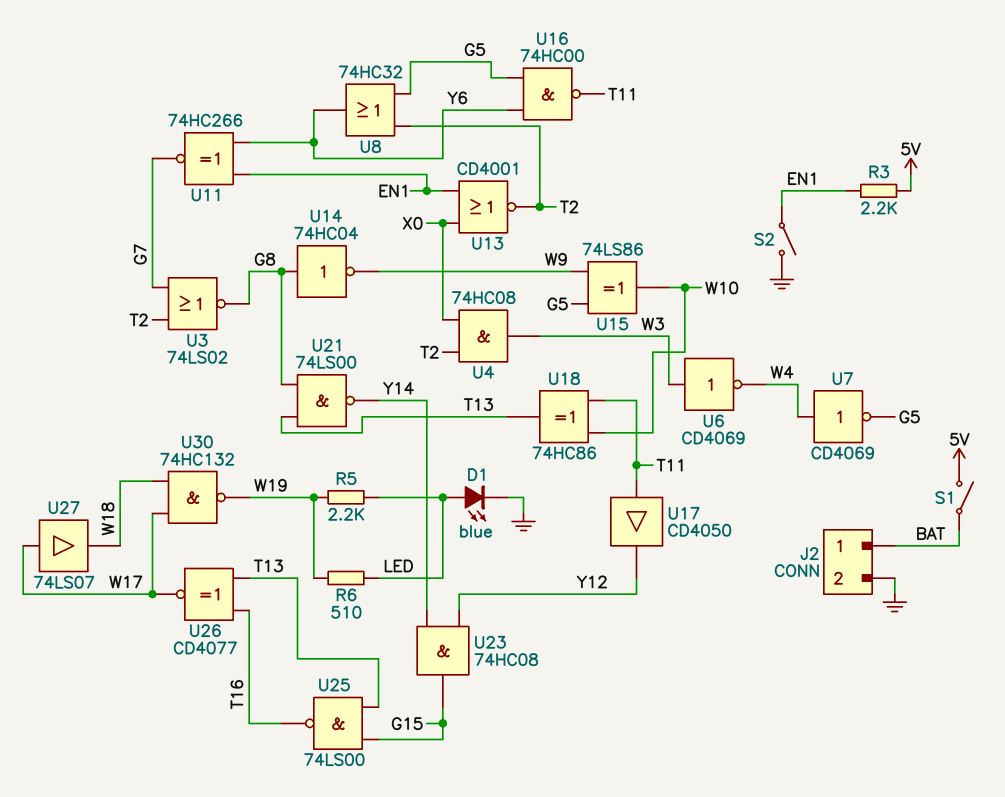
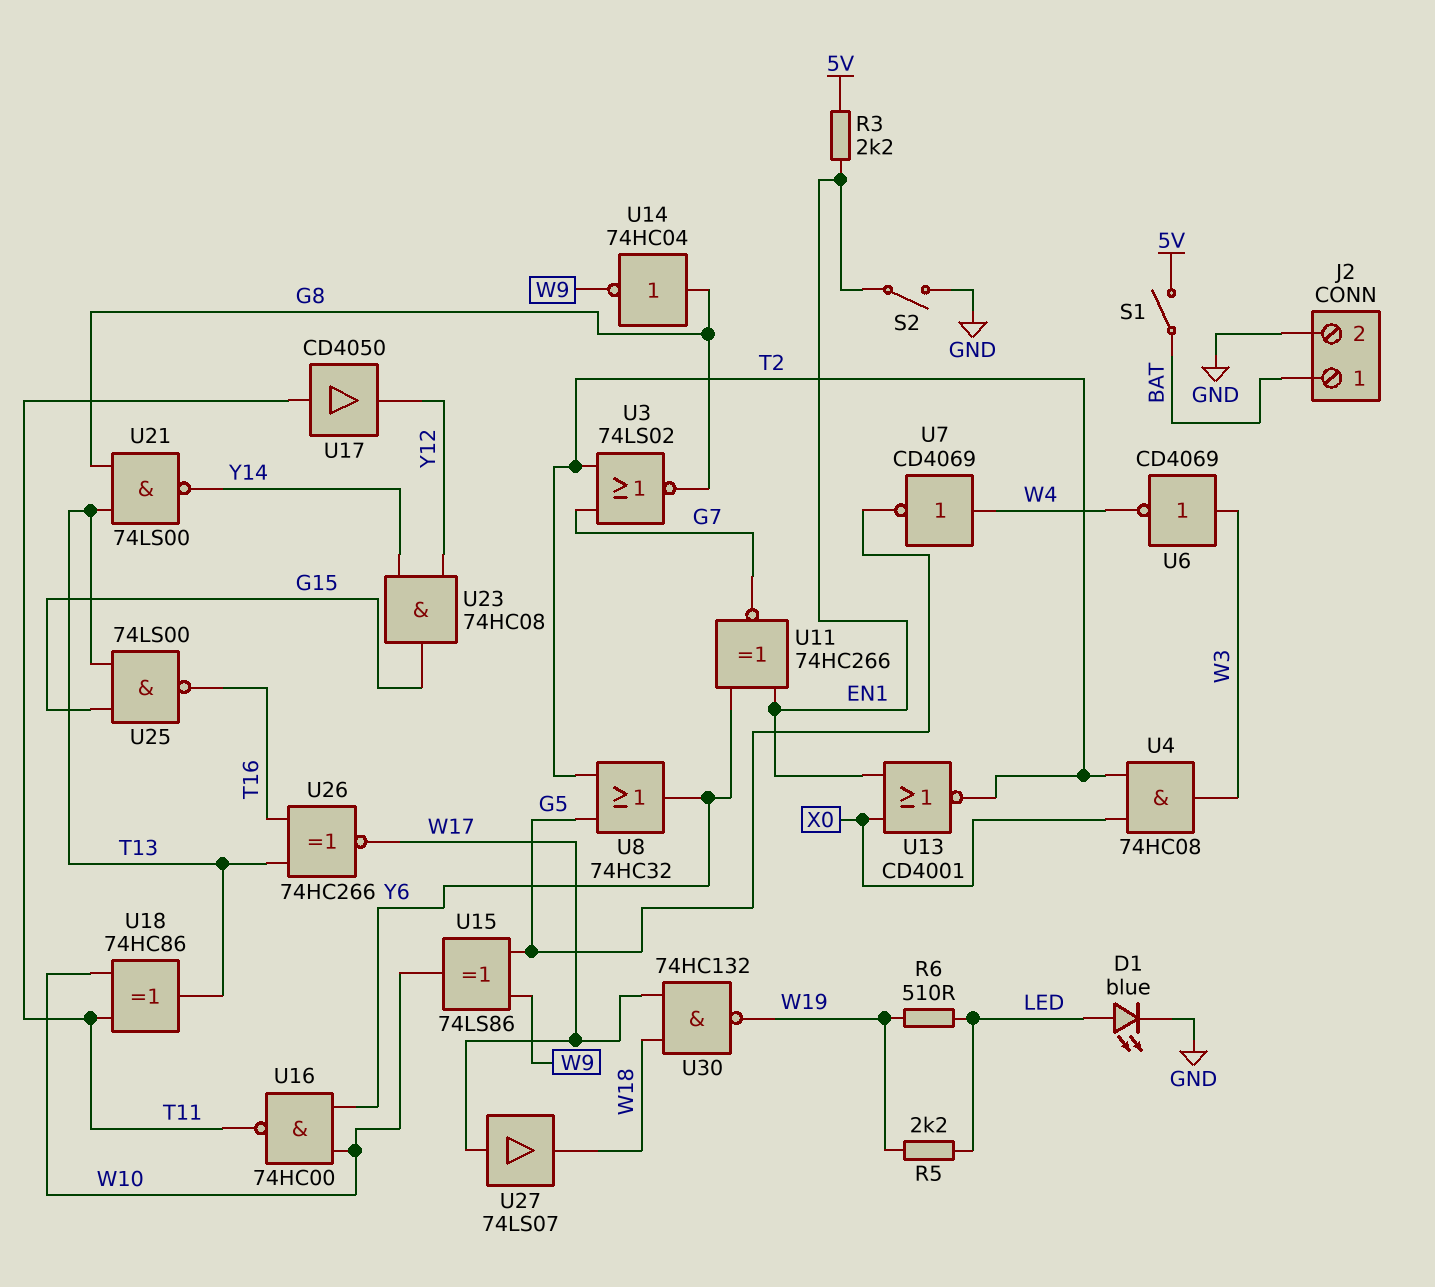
U16: NAND 74HC00 (in G5, in Y6, out T11) -> NAND 74HC00 (in W10, in Y6, out T11)
U26: XNOR CD4077 (in T13, in T16, out W17) -> XNOR 74HC266 (in T13, in T16, out W17)

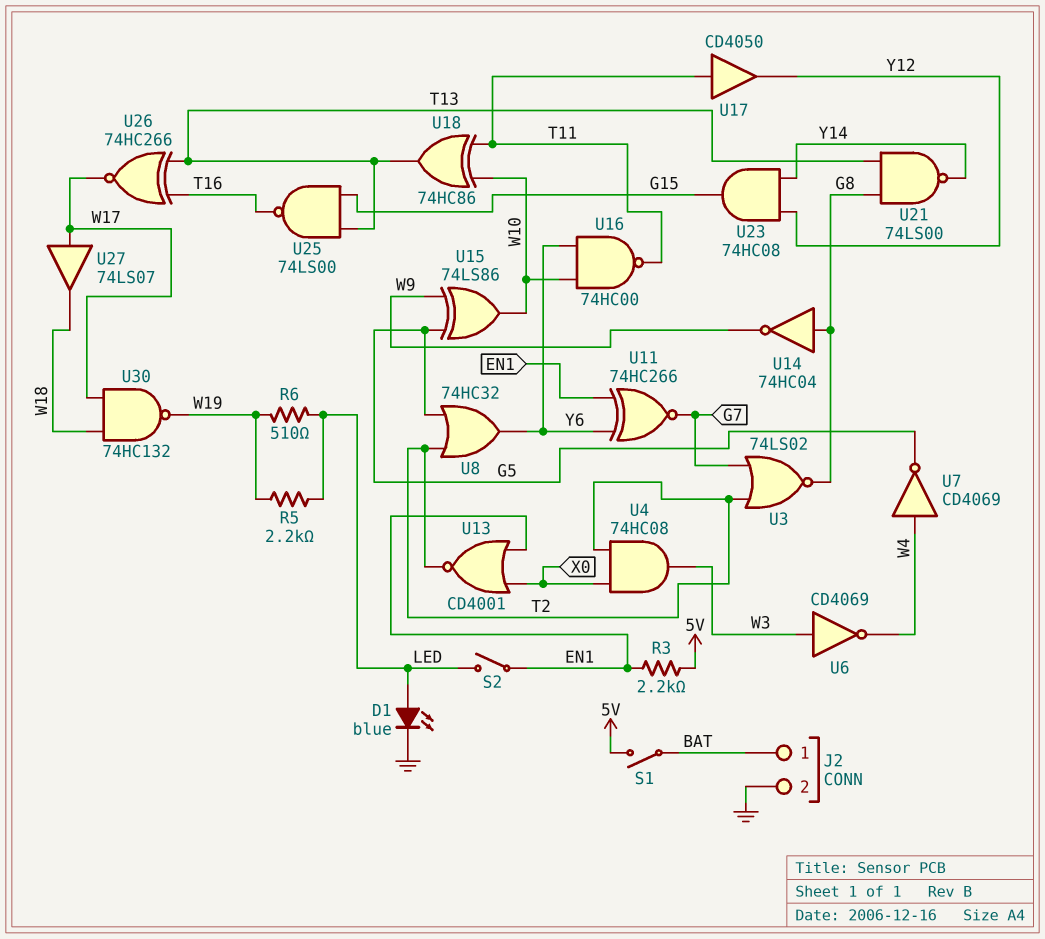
S2: switch (EN1, GND) -> switch (EN1, LED)

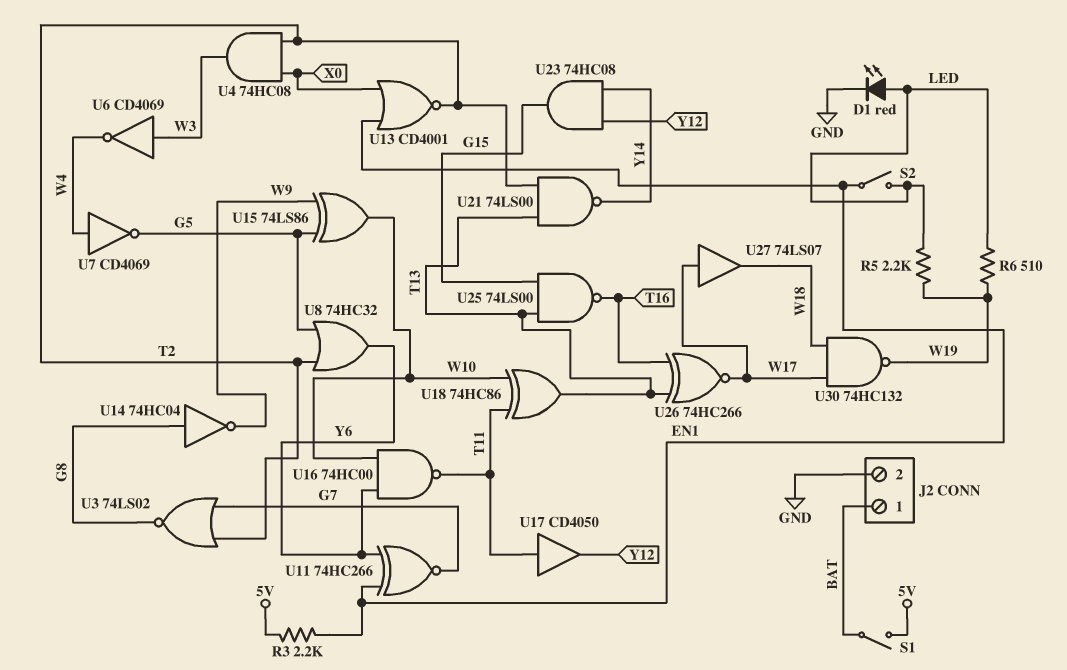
D1: LED blue (A LED, K GND) -> LED red (A LED, K GND)
U21: NAND 74LS00 (in G8, in T13, out Y14) -> NAND 74LS00 (in T2, in T13, out Y14)

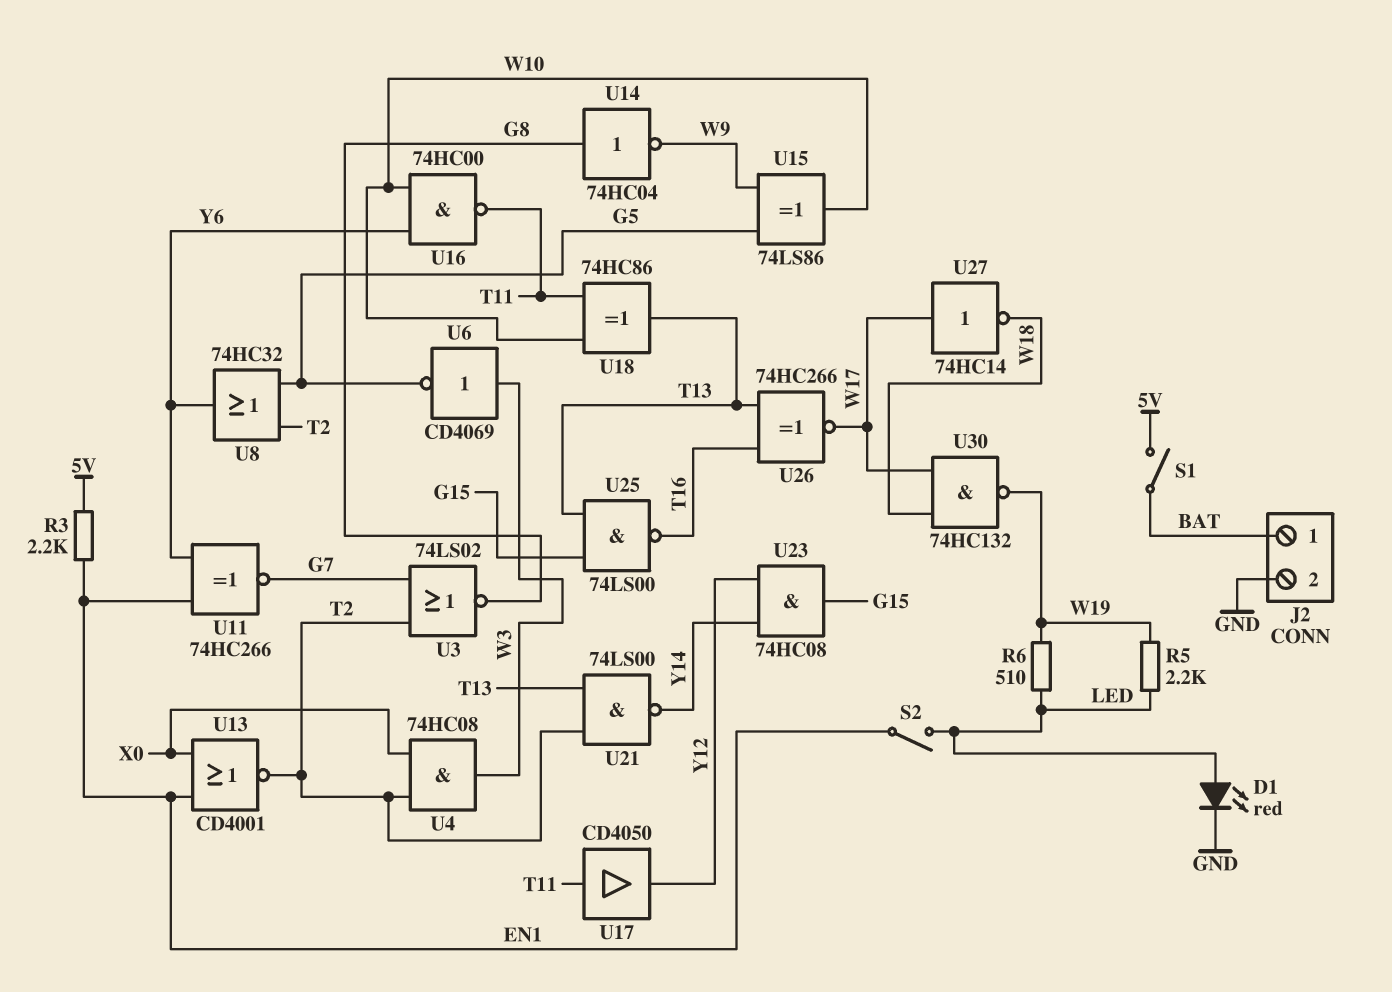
U6: NOT CD4069 (in W3, out W4) -> NOT CD4069 (in W3, out G5)
U7: NOT CD4069 (in W4, out G5) -> none
U27: buffer 74LS07 (in W17, out W18) -> NOT 74HC14 (in W17, out W18)

